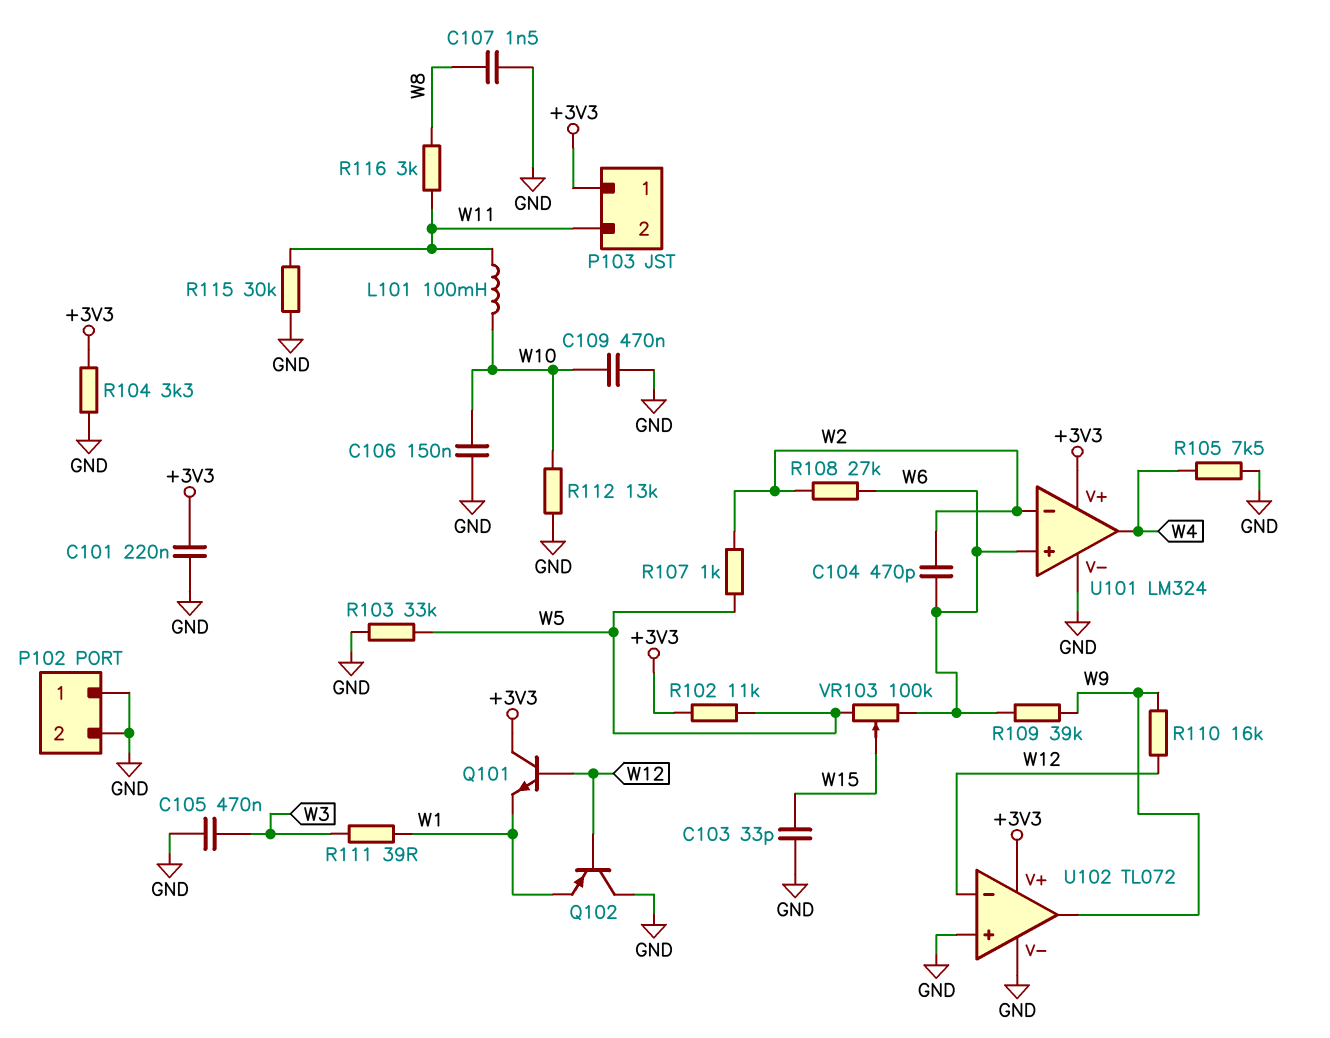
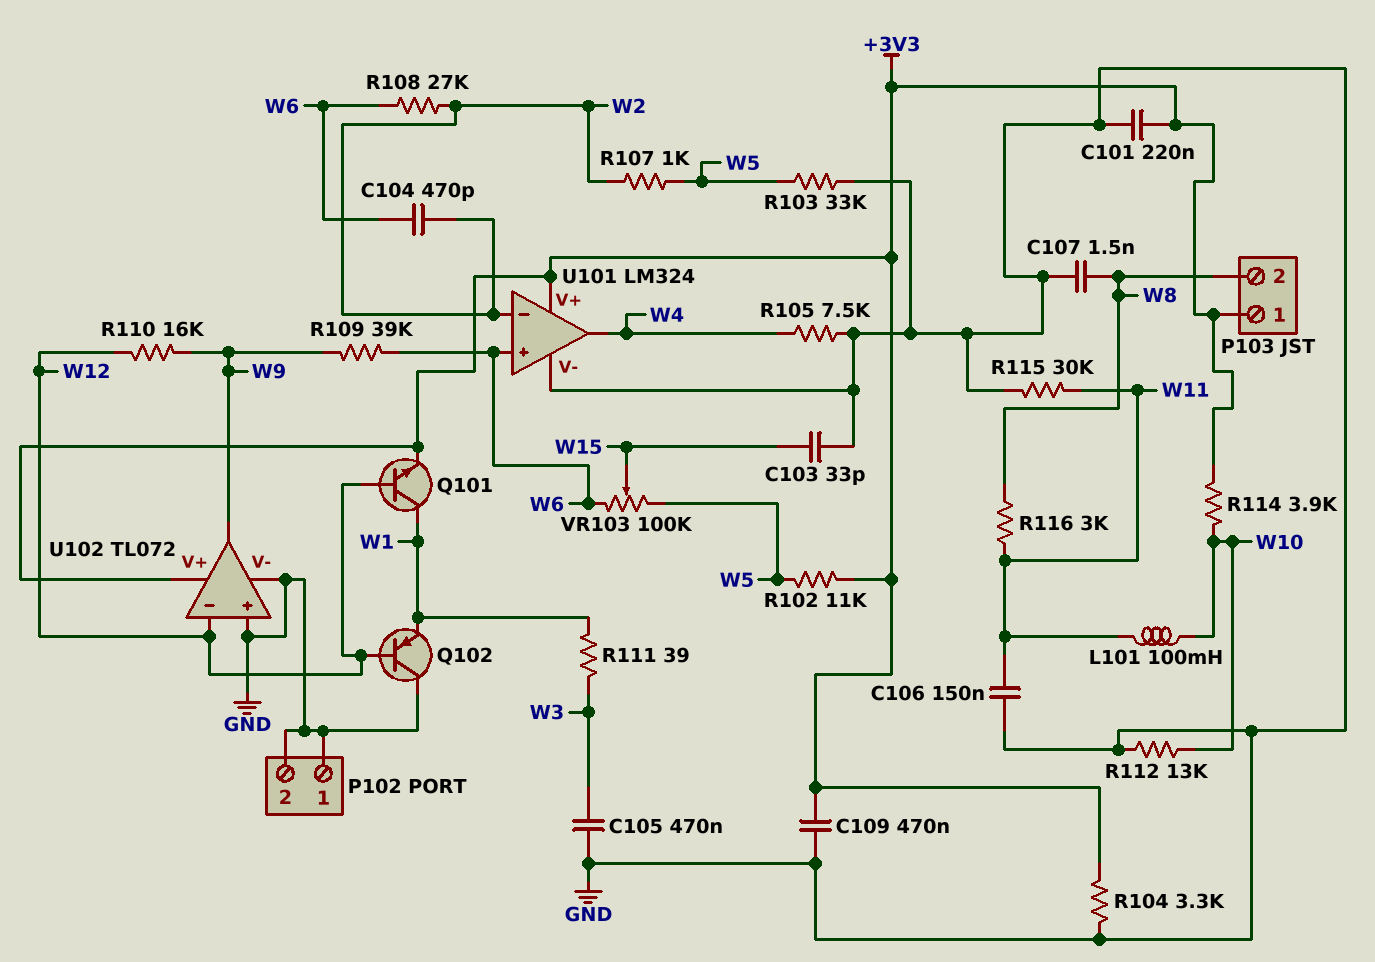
C106: 150nF (GND, W10) -> 150nF (GND, W11)
C109: 470nF (GND, W10) -> 470nF (+3V3, GND)
P103 pin 2: W11 -> W8
Q101: NPN (B W12, C +3V3, E W1) -> NPN (B W12, C W1, E +3V3)
R114: none -> 3.9k (+3V3, W10)

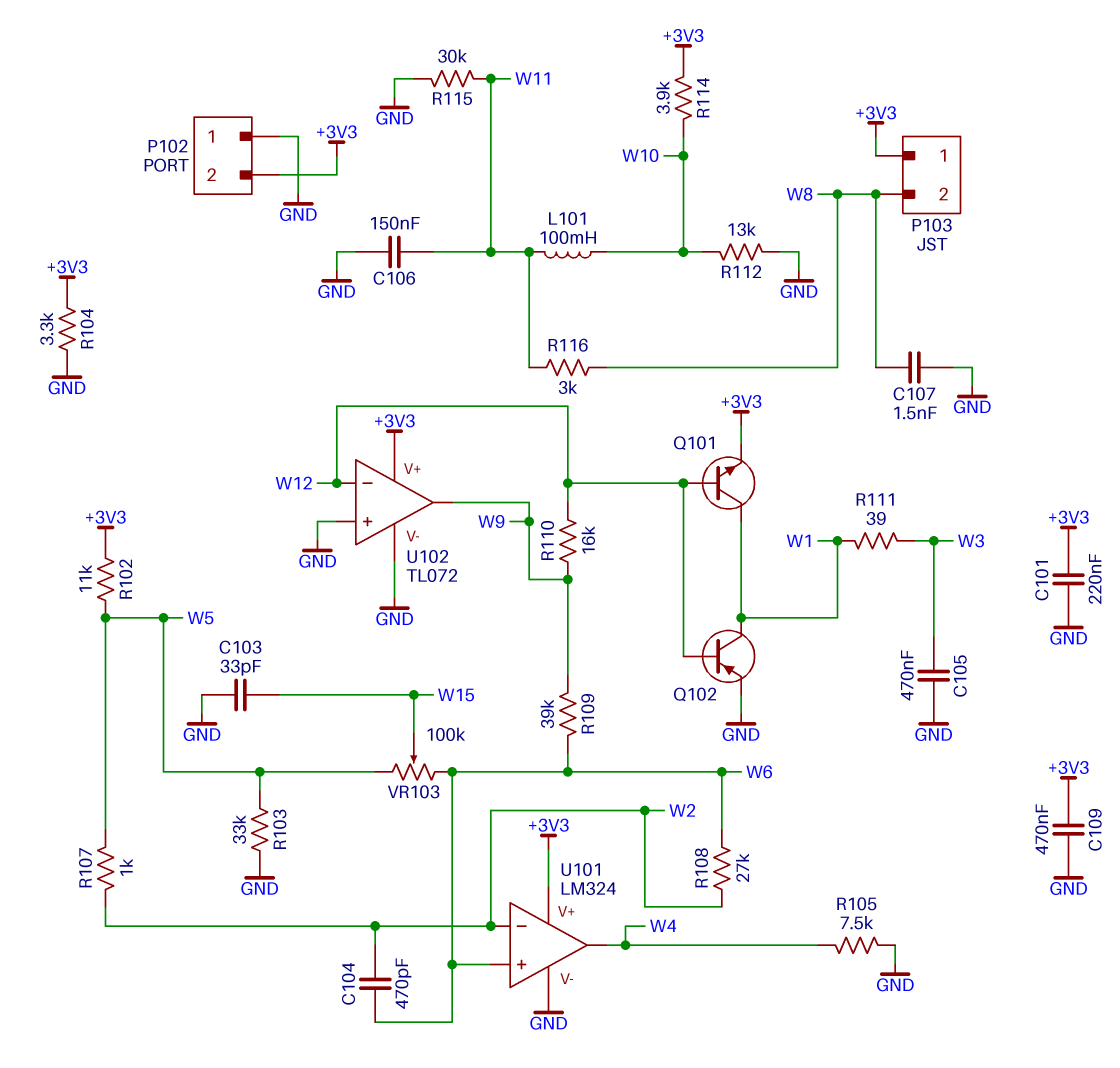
P102 pin 2: GND -> +3V3
Q102: PNP (B W12, C GND, E W1) -> PNP (B W12, C W1, E GND)

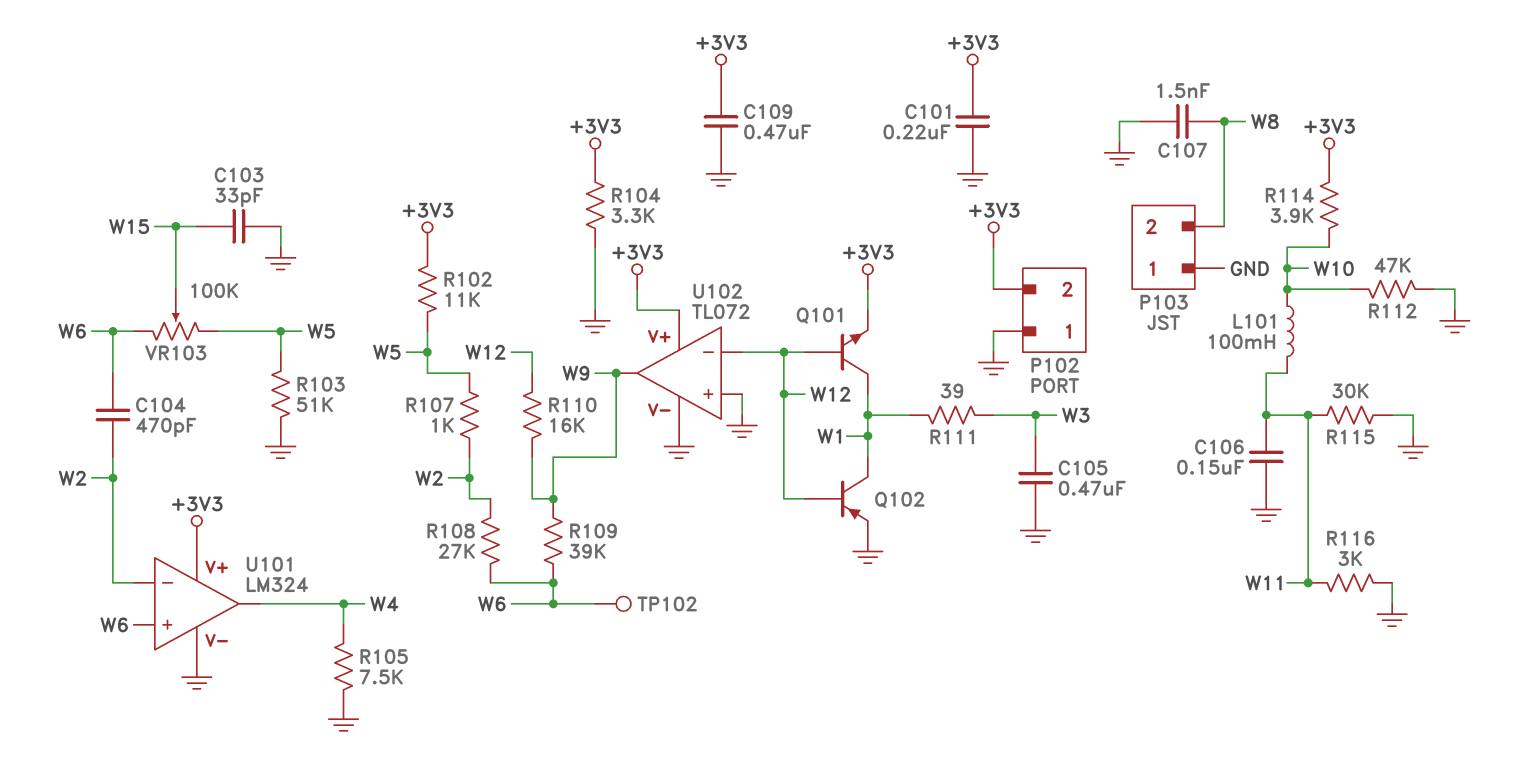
P103 pin 1: +3V3 -> GND
R103: 33k (GND, W5) -> 51k (GND, W5)
R112: 13k (GND, W10) -> 47k (GND, W10)
R116: 3k (W8, W11) -> 3k (GND, W11)
TP102: none -> test point (W6)

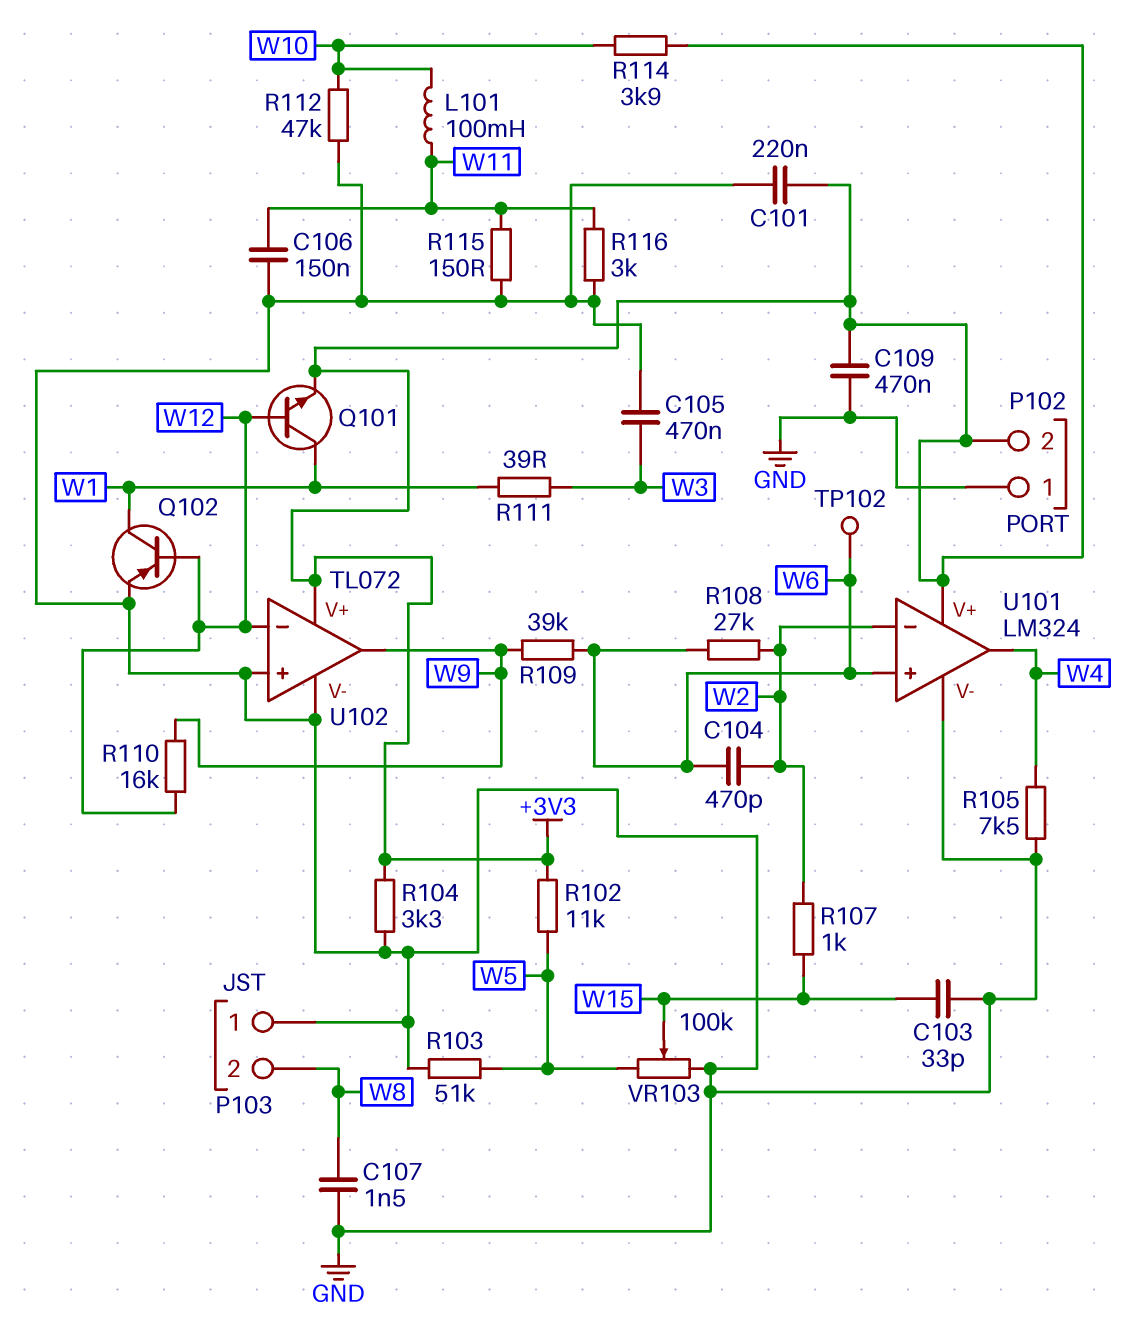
R107: 1k (W2, W5) -> 1k (W2, W15)
R115: 30k (GND, W11) -> 150 (GND, W11)
VR103: 100k (W5, W6, wiper W15) -> 100k (GND, W5, wiper W15)

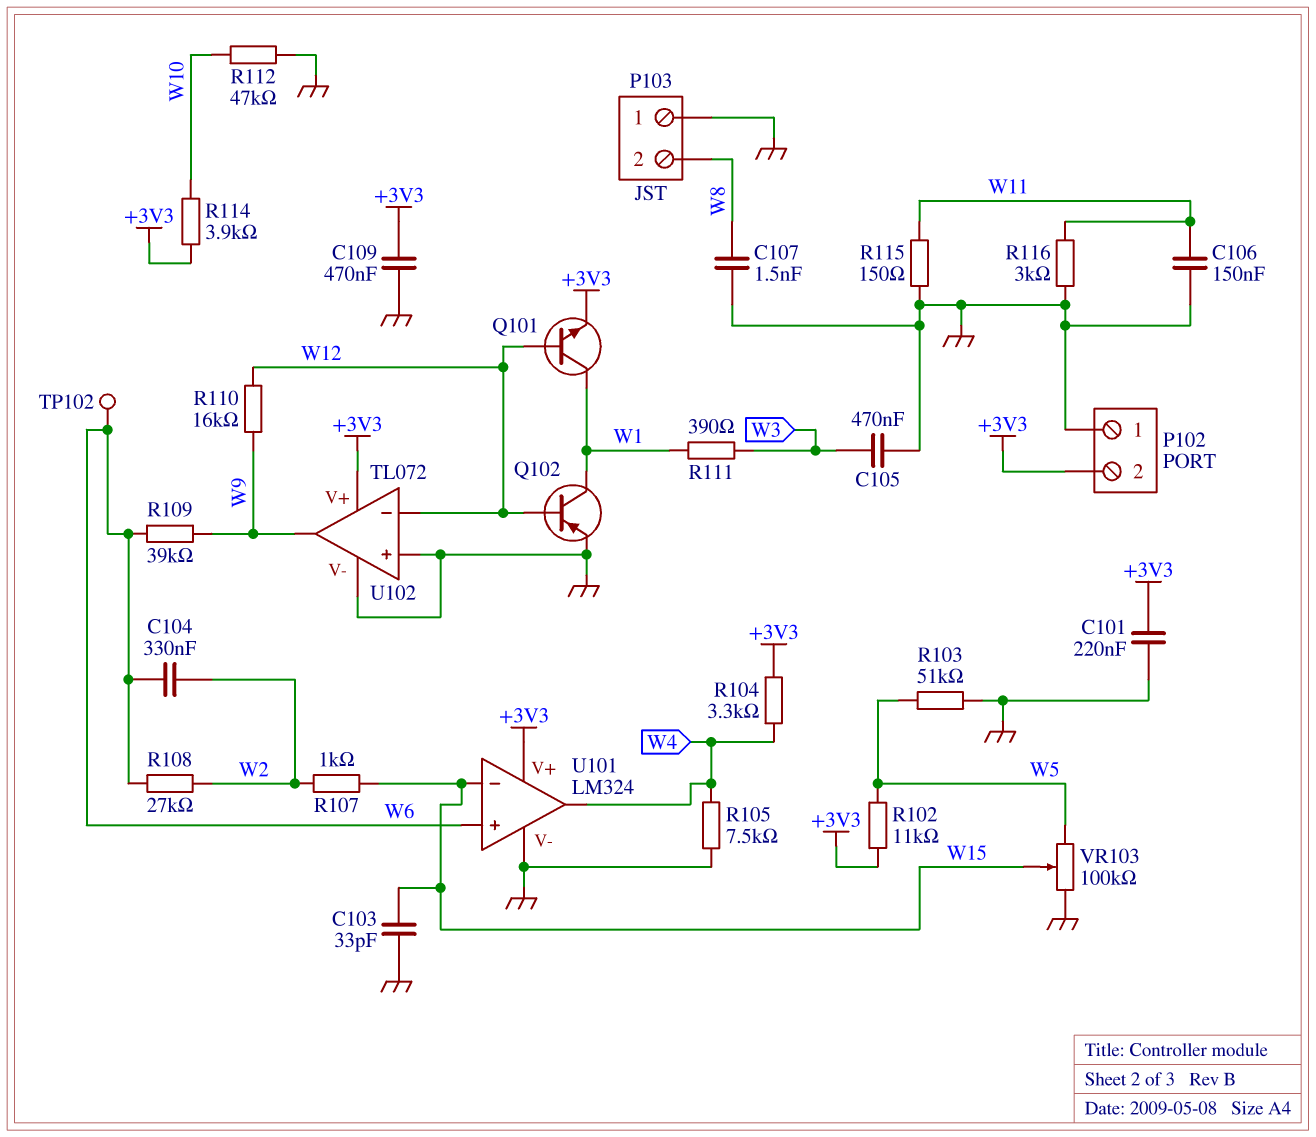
C104: 470pF (W2, W6) -> 330nF (W2, W6)
L101: 100mH (W10, W11) -> none
R104: 3.3k (+3V3, GND) -> 3.3k (+3V3, W4)
R111: 39 (W1, W3) -> 390 (W1, W3)
U101 pin in-: W2 -> W15

